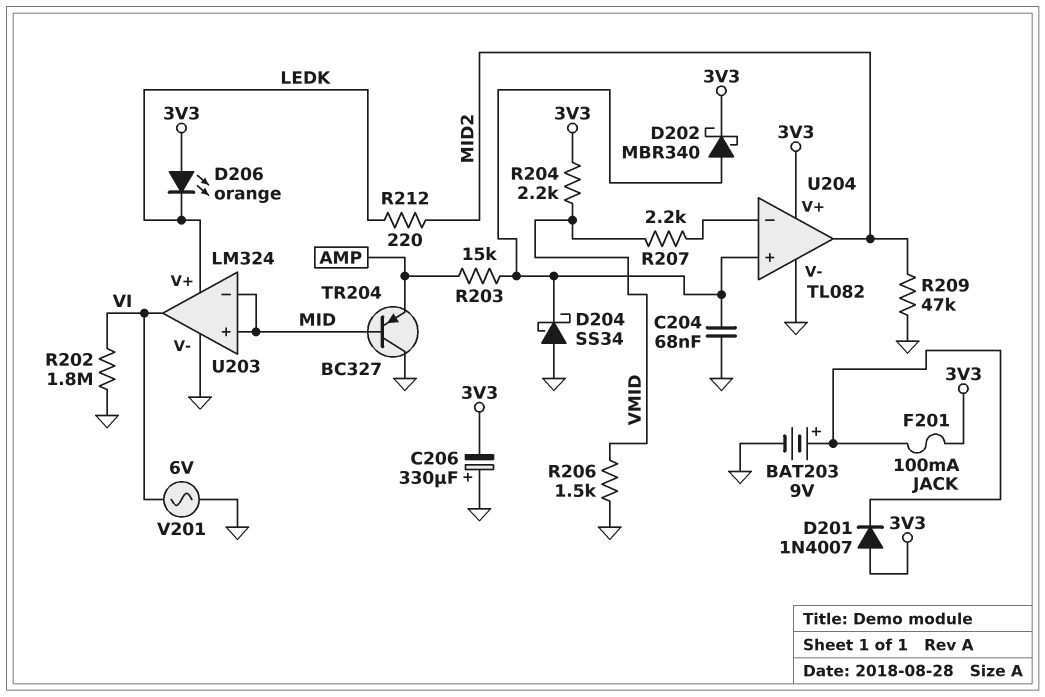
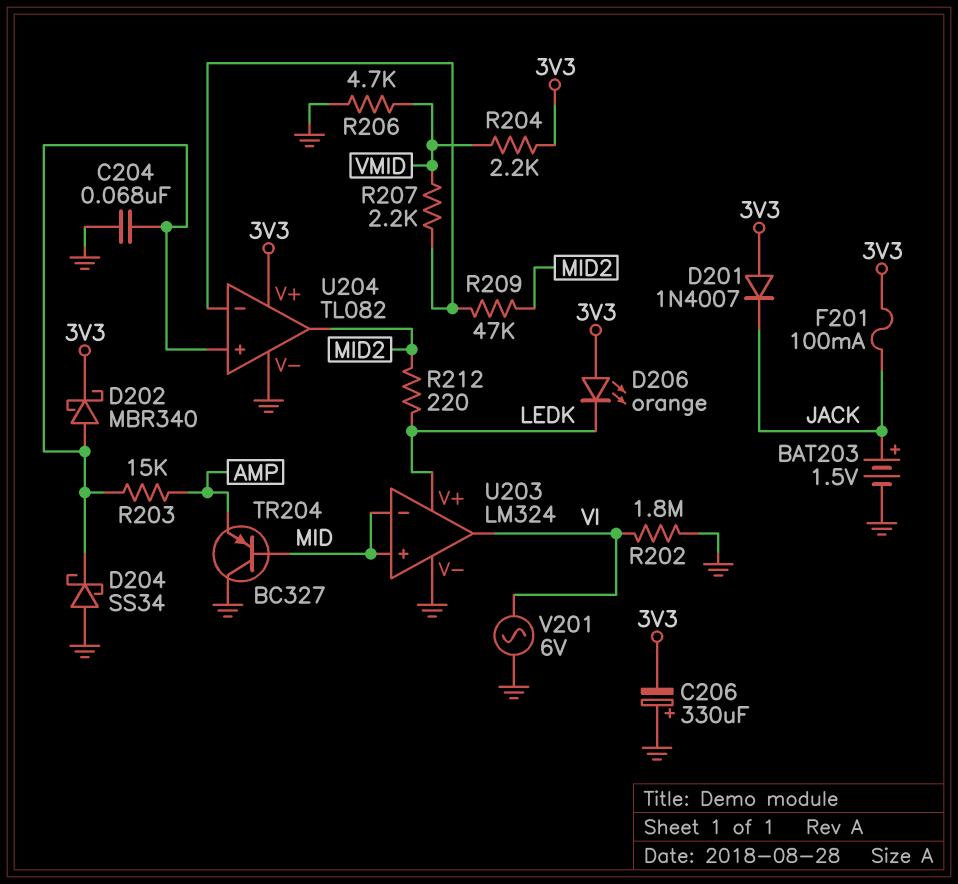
BAT203: 9V (plus JACK, minus GND) -> 1.5V (plus JACK, minus GND)
R206: 1.5k (GND, VMID) -> 4.7k (GND, VMID)
R209: 47k (GND, MID2) -> 47k (MID2, U204/in-)

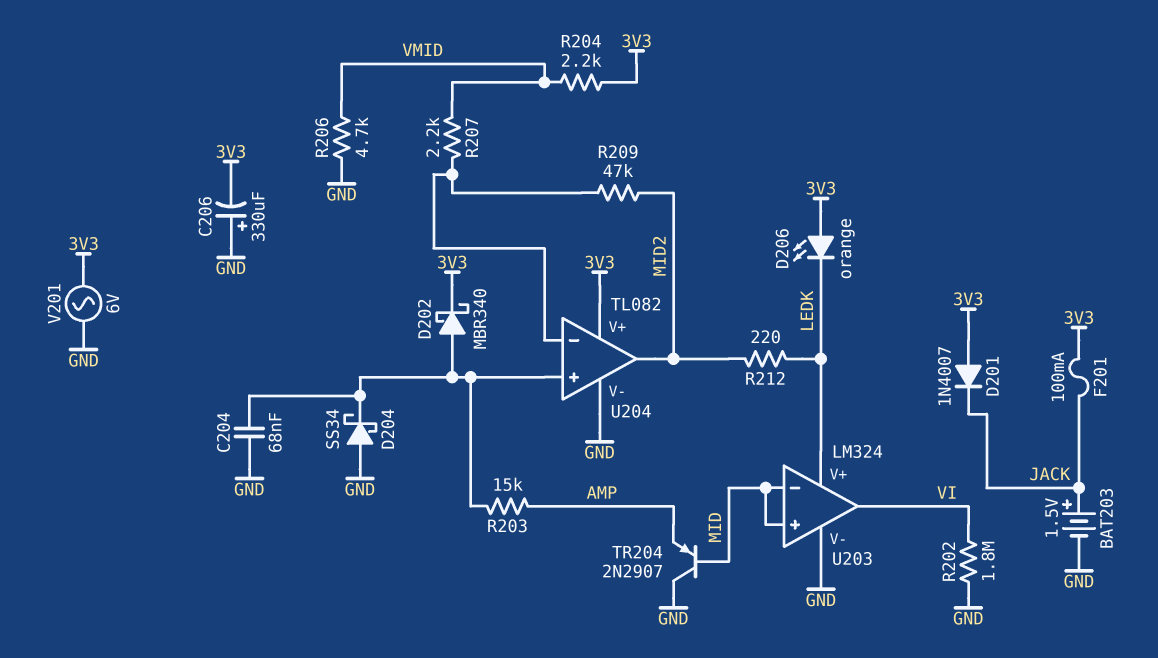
TR204: PNP BC327 (B MID, C GND, E AMP) -> PNP 2N2907 (B MID, C GND, E AMP)
V201: AC 6V (GND, VI) -> AC 6V (3V3, GND)

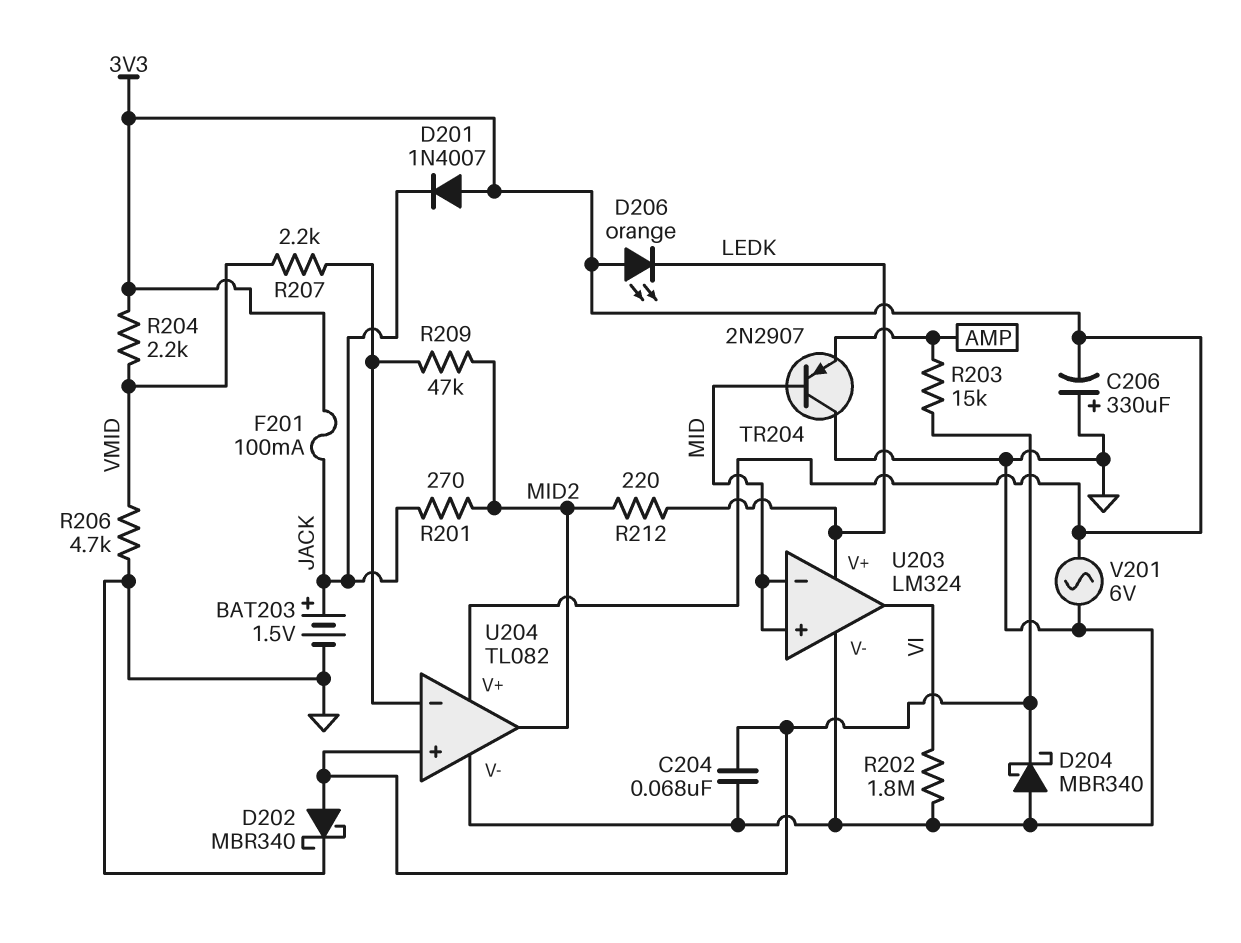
D202: schottky MBR340 (A U204/in+, K 3V3) -> schottky MBR340 (A U204/in+, K GND)
D204: schottky SS34 (A GND, K U204/in+) -> schottky MBR340 (A GND, K U204/in+)
R201: none -> 270 (JACK, MID2)

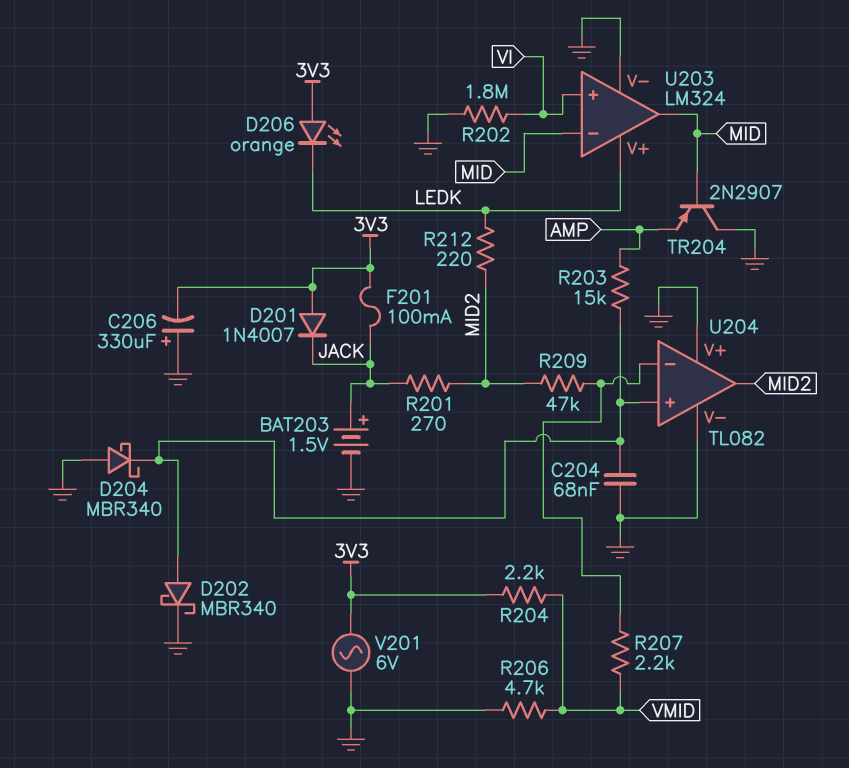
U203 pin in+: MID -> VI
U203 pin out: VI -> MID
U204 pin V+: 3V3 -> GND

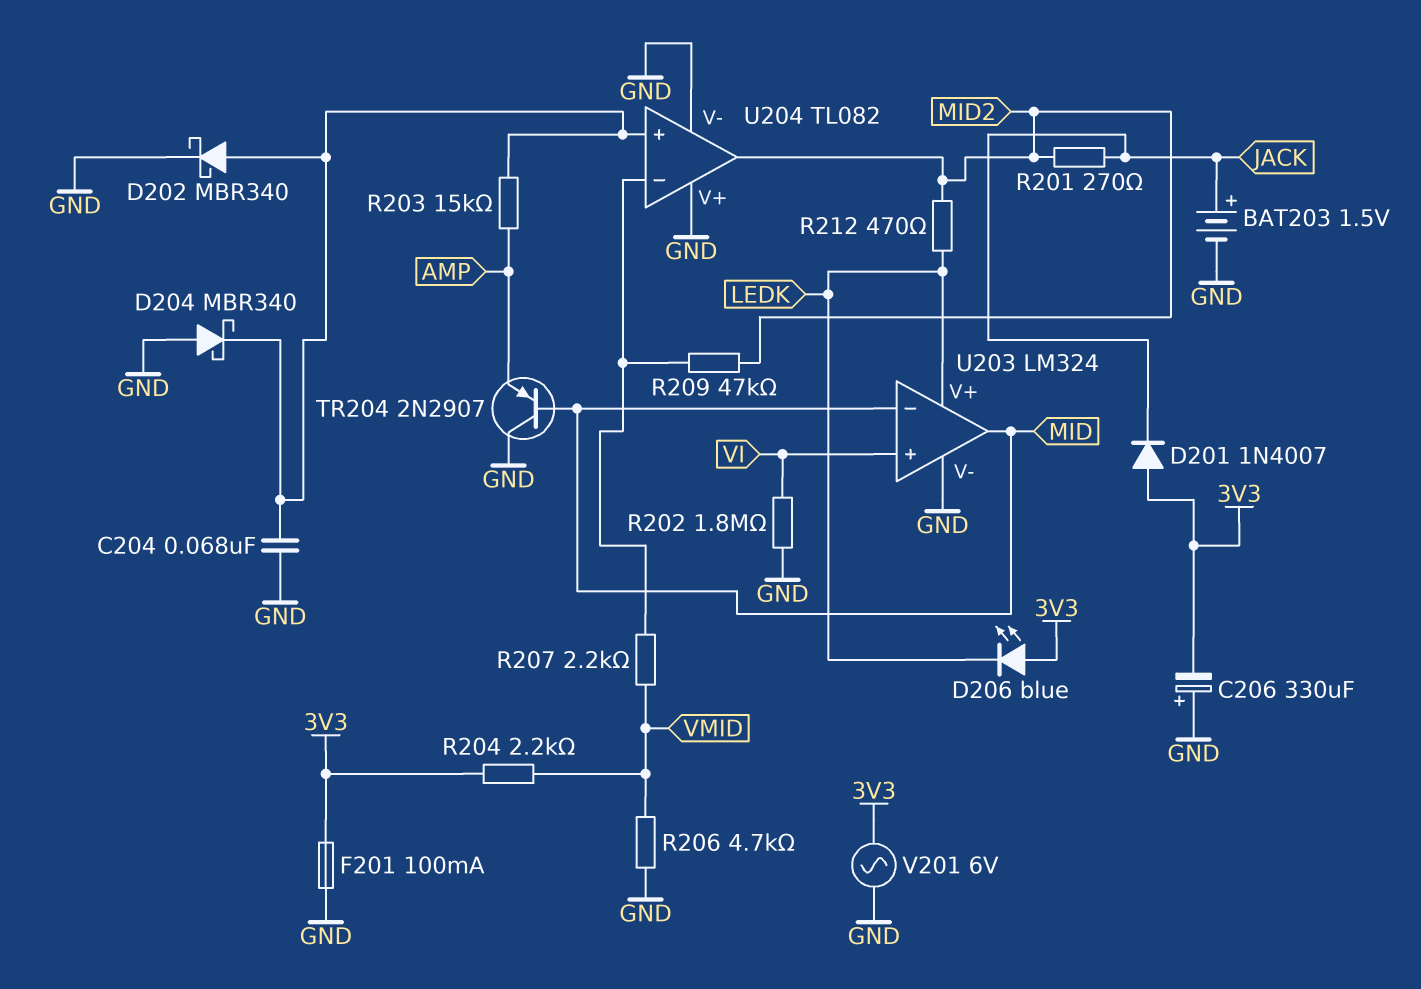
D206: LED orange (A 3V3, K LEDK) -> LED blue (A 3V3, K LEDK)
F201: 100mA (3V3, JACK) -> 100mA (3V3, GND)
R212: 220 (LEDK, MID2) -> 470 (LEDK, MID2)

